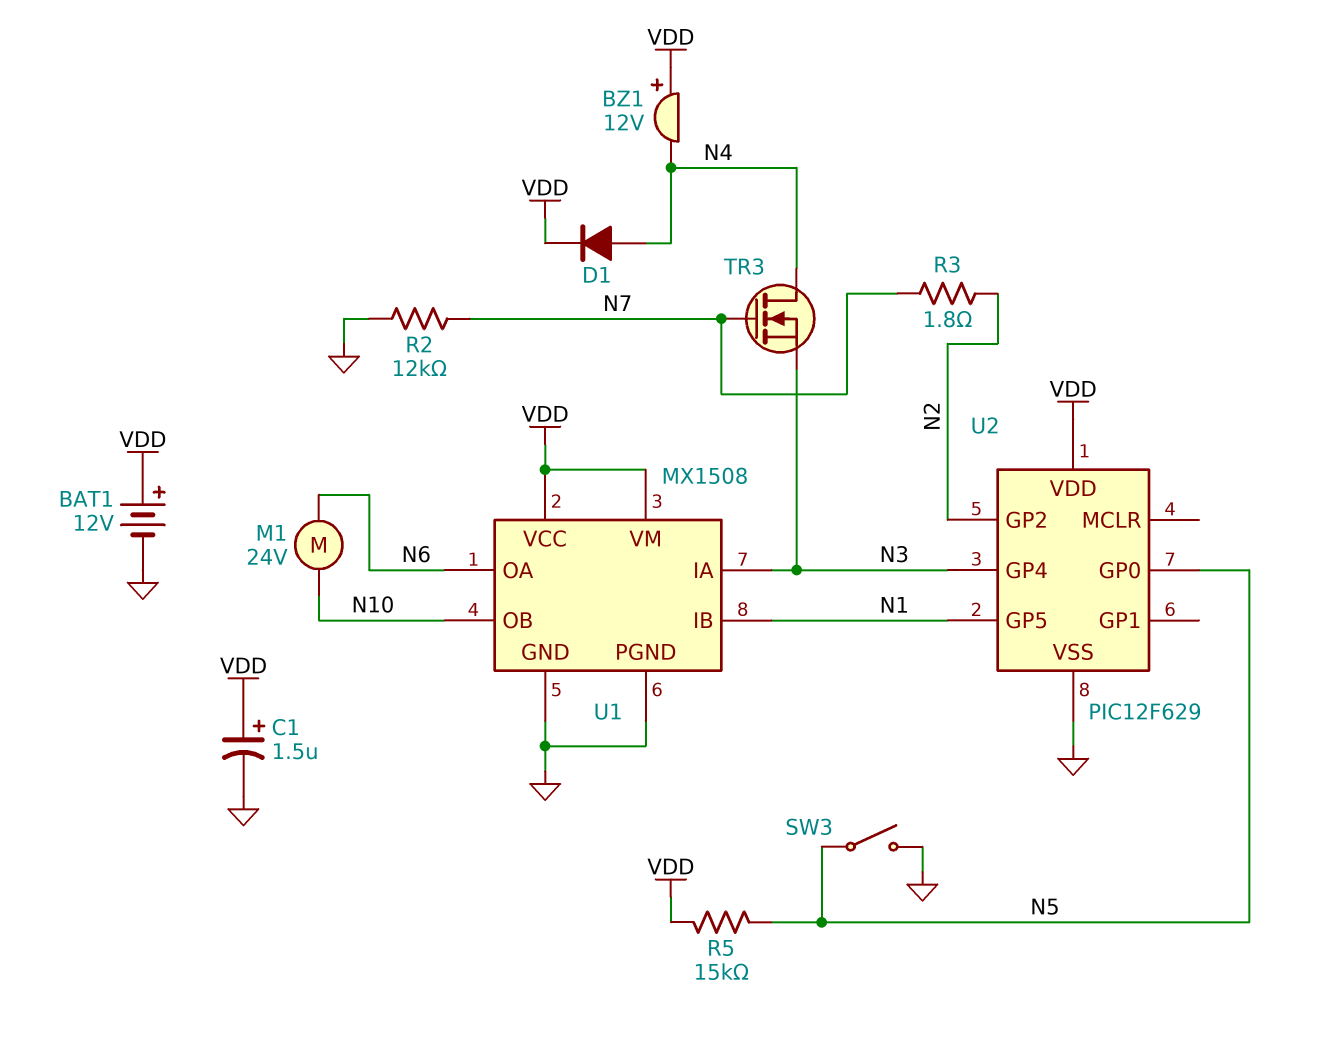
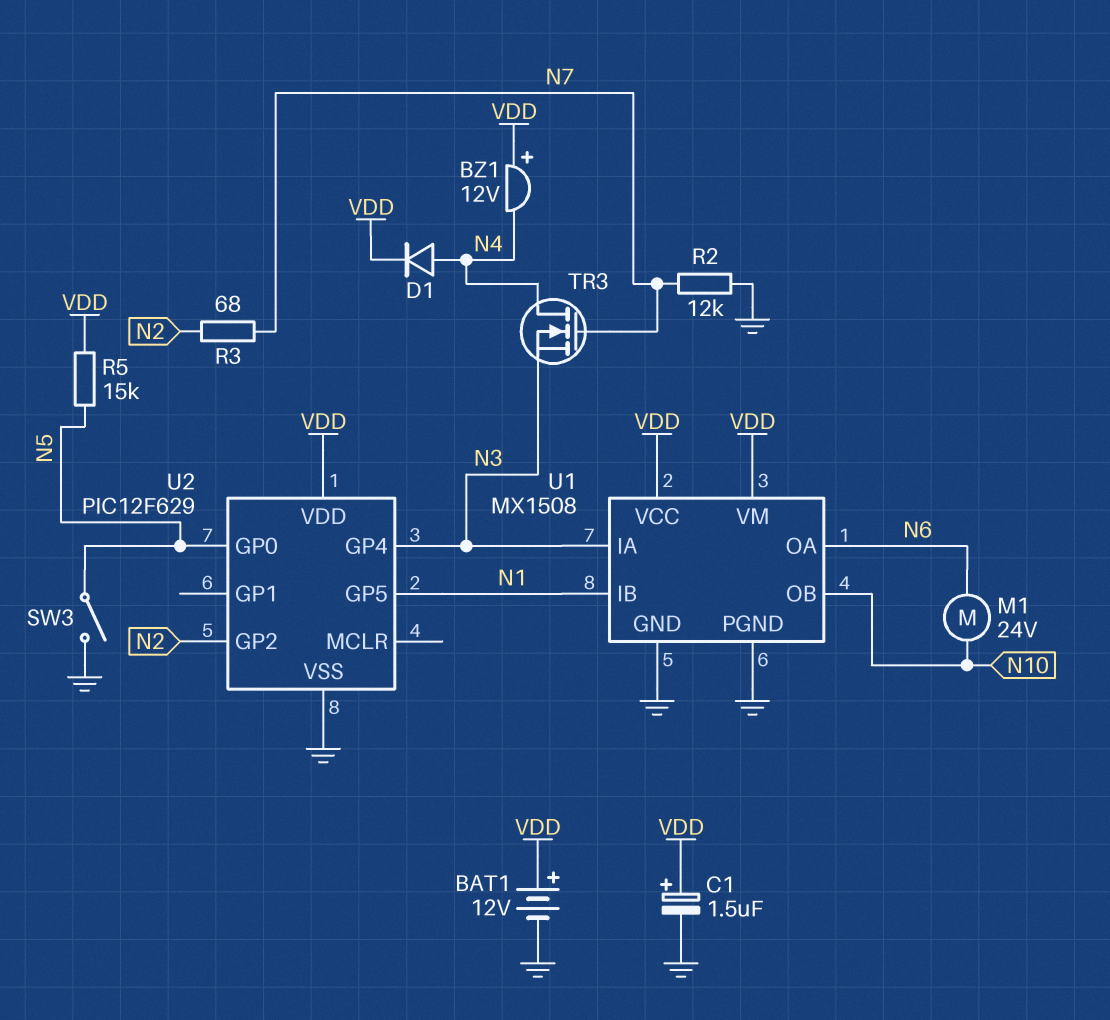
R3: 1.8 (N2, N7) -> 68 (N2, N7)

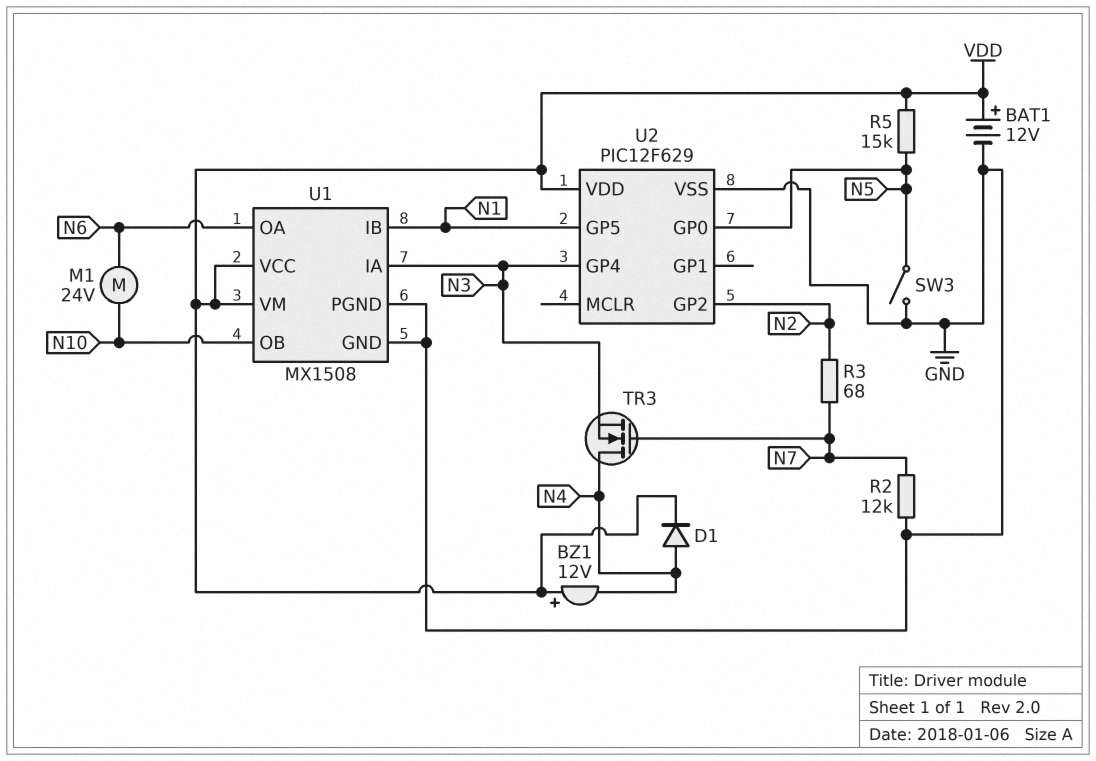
C1: 1.5uF (plus VDD, minus GND) -> none

